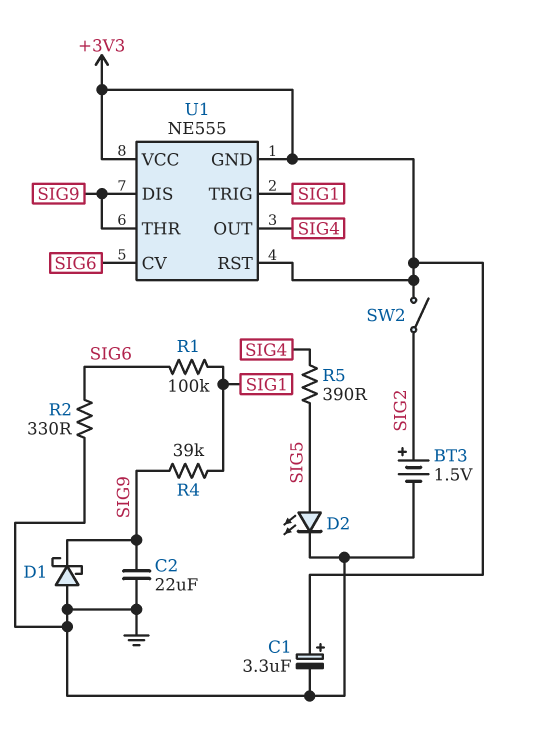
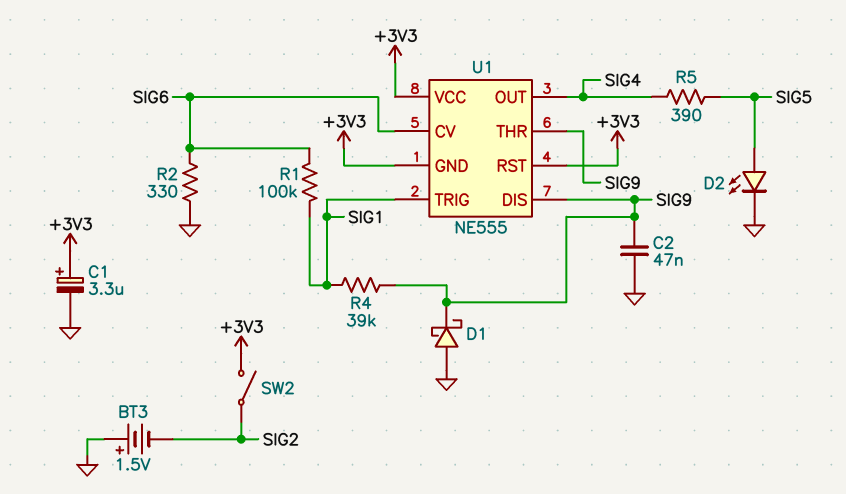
BT3: 1.5V (plus SIG2, minus GND) -> 1.5V (plus GND, minus SIG2)
C2: 22uF (GND, SIG9) -> 47nF (GND, SIG9)

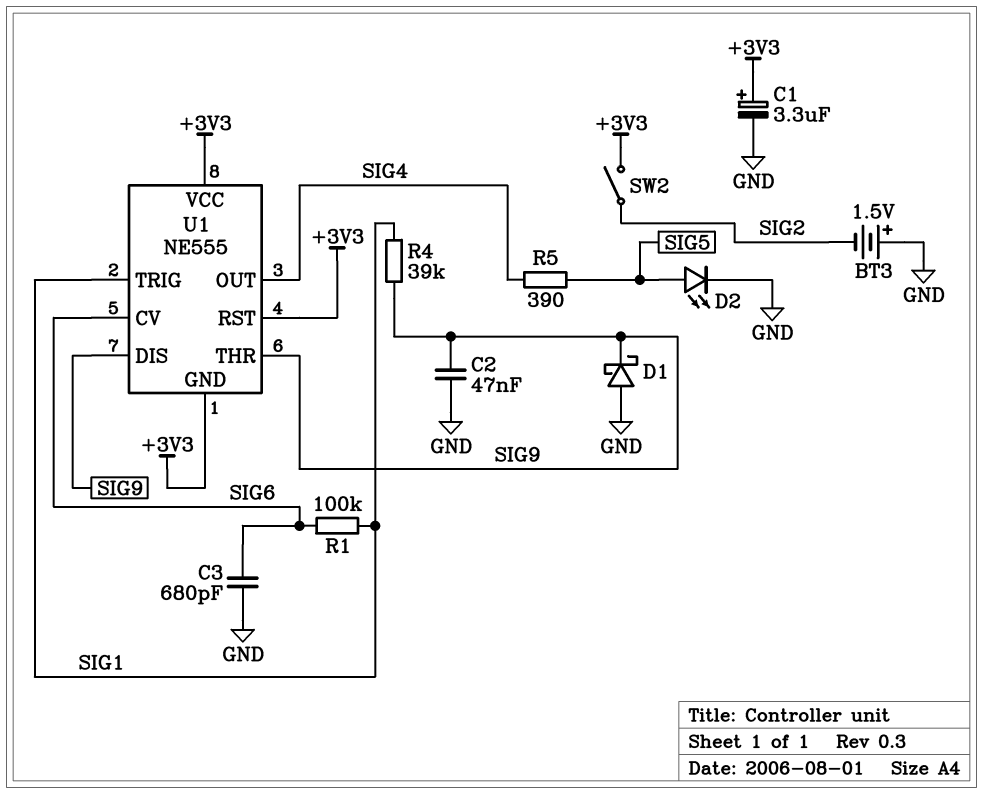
C3: none -> 680pF (GND, SIG6)
R2: 330 (GND, SIG6) -> none

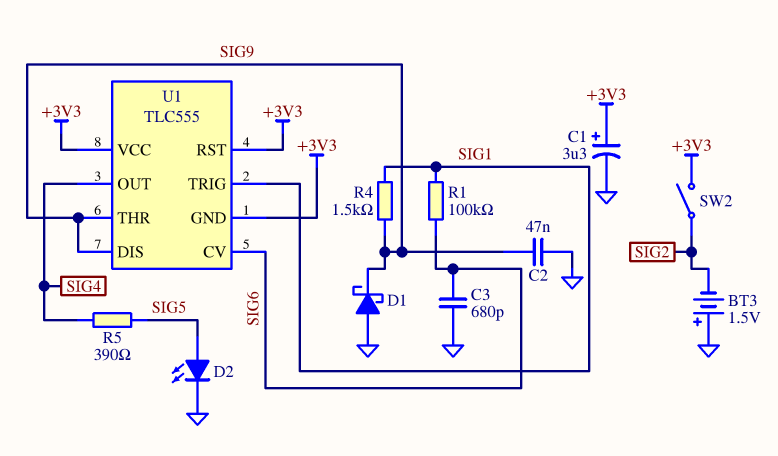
R4: 39k (SIG1, SIG9) -> 1.5k (SIG1, SIG9)
U1: NE555 -> TLC555

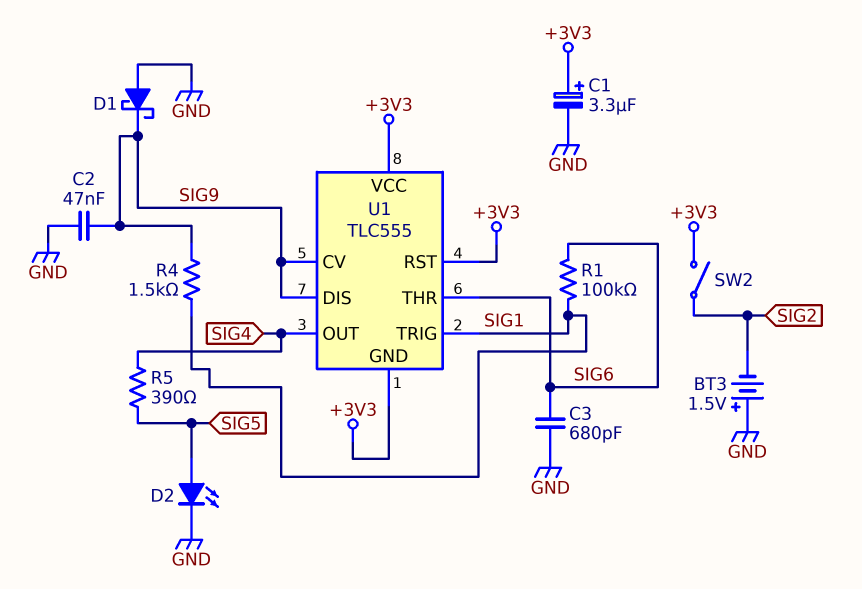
U1 pin CV: SIG6 -> SIG9
U1 pin THR: SIG9 -> SIG6

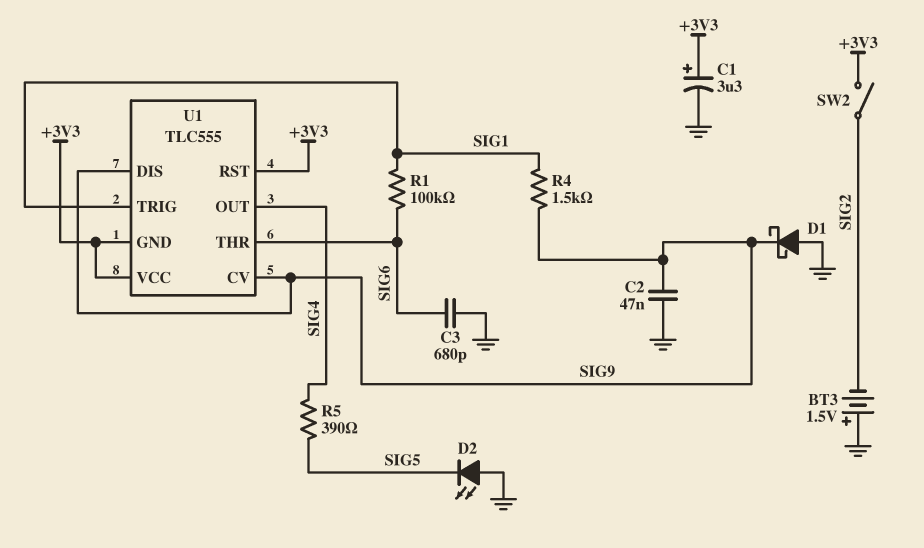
D2: LED (A SIG5, K GND) -> LED (A GND, K SIG5)

